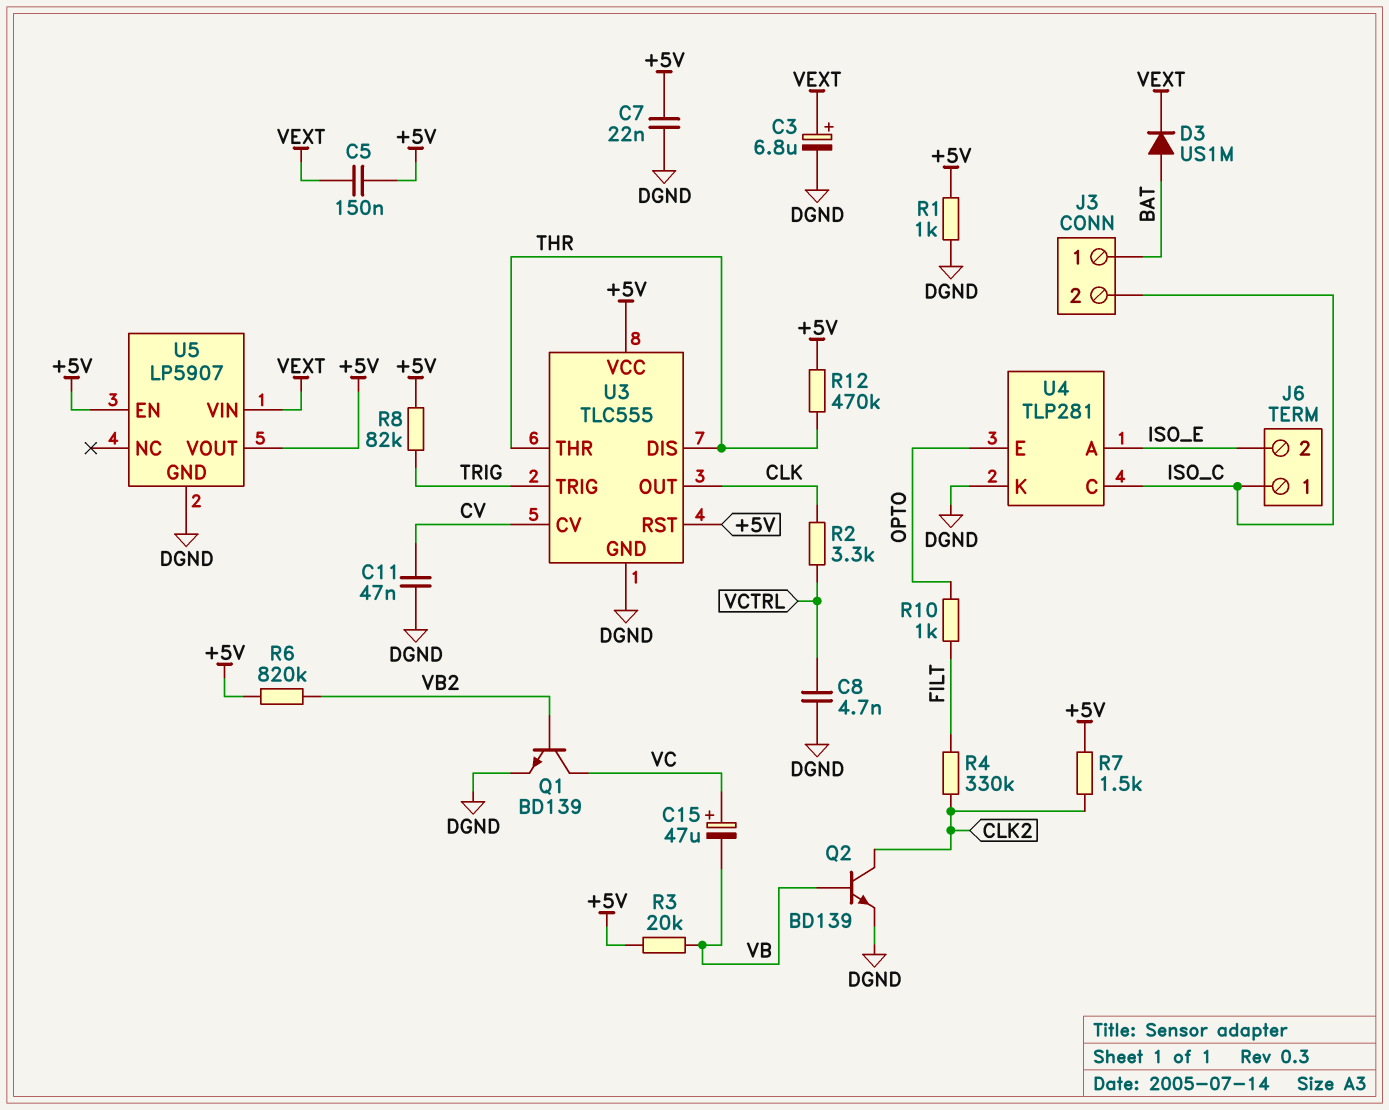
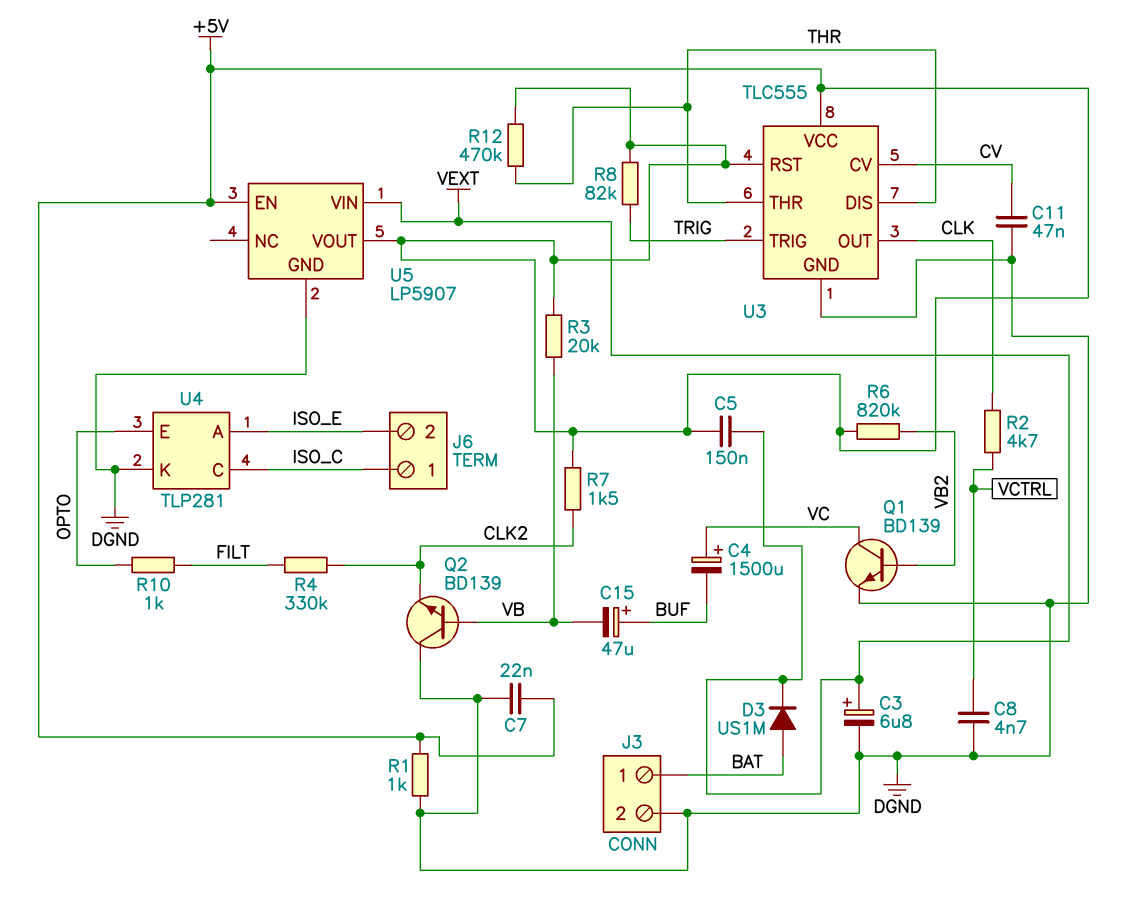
C4: none -> 1500uF (plus VC, minus BUF)
C15: 47uF (plus VC, minus VB) -> 47uF (plus BUF, minus VB)
J3 pin 2: ISO_C -> DGND
Q2: NPN BD139 (B VB, C CLK2, E DGND) -> NPN BD139 (B VB, C DGND, E CLK2)
R2: 3.3k (CLK, VCTRL) -> 4.7k (CLK, VCTRL)

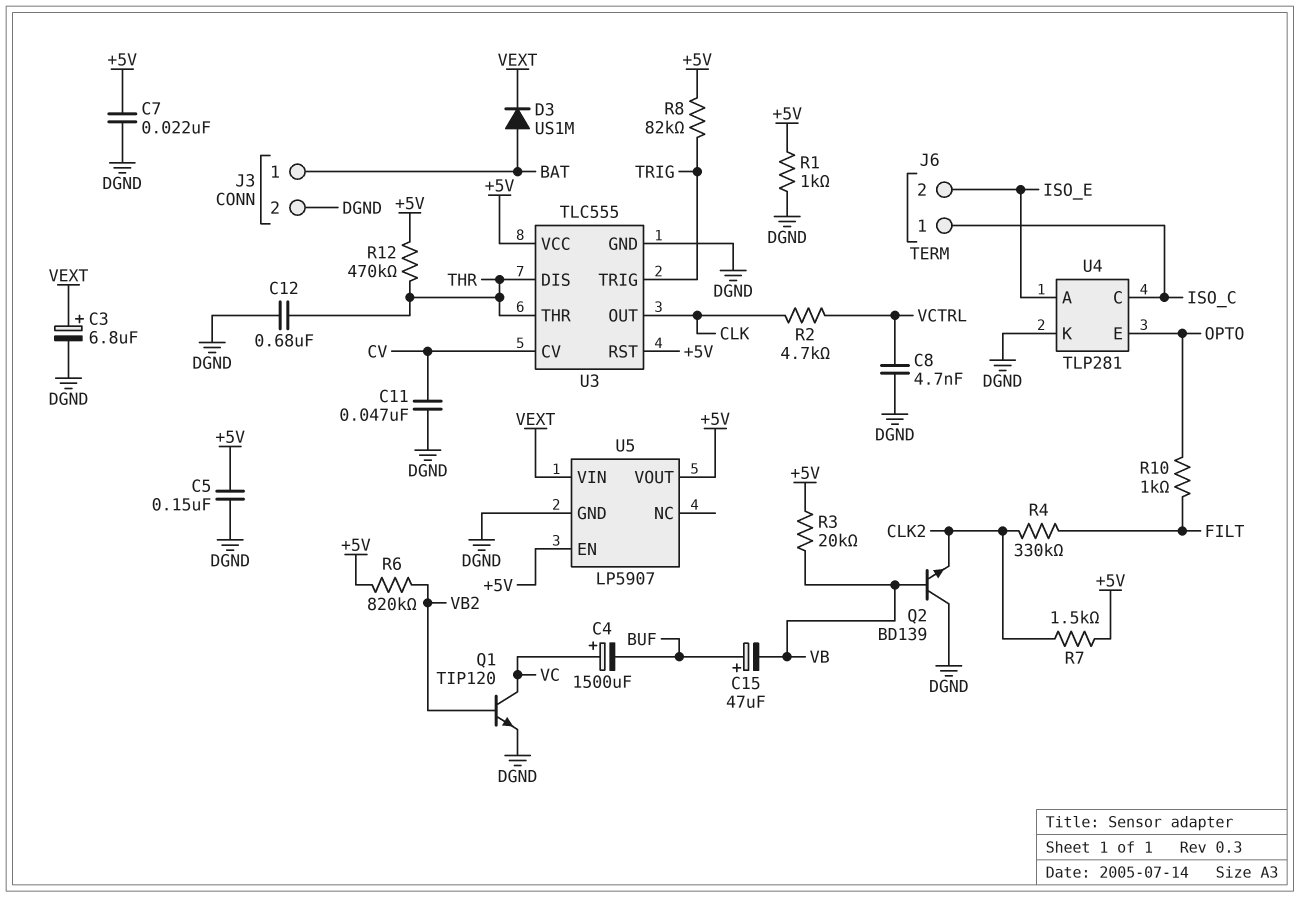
C5: 150nF (+5V, VEXT) -> 150nF (+5V, DGND)
C12: none -> 680nF (DGND, THR)
Q1: NPN BD139 (B VB2, C VC, E DGND) -> NPN TIP120 (B VB2, C VC, E DGND)

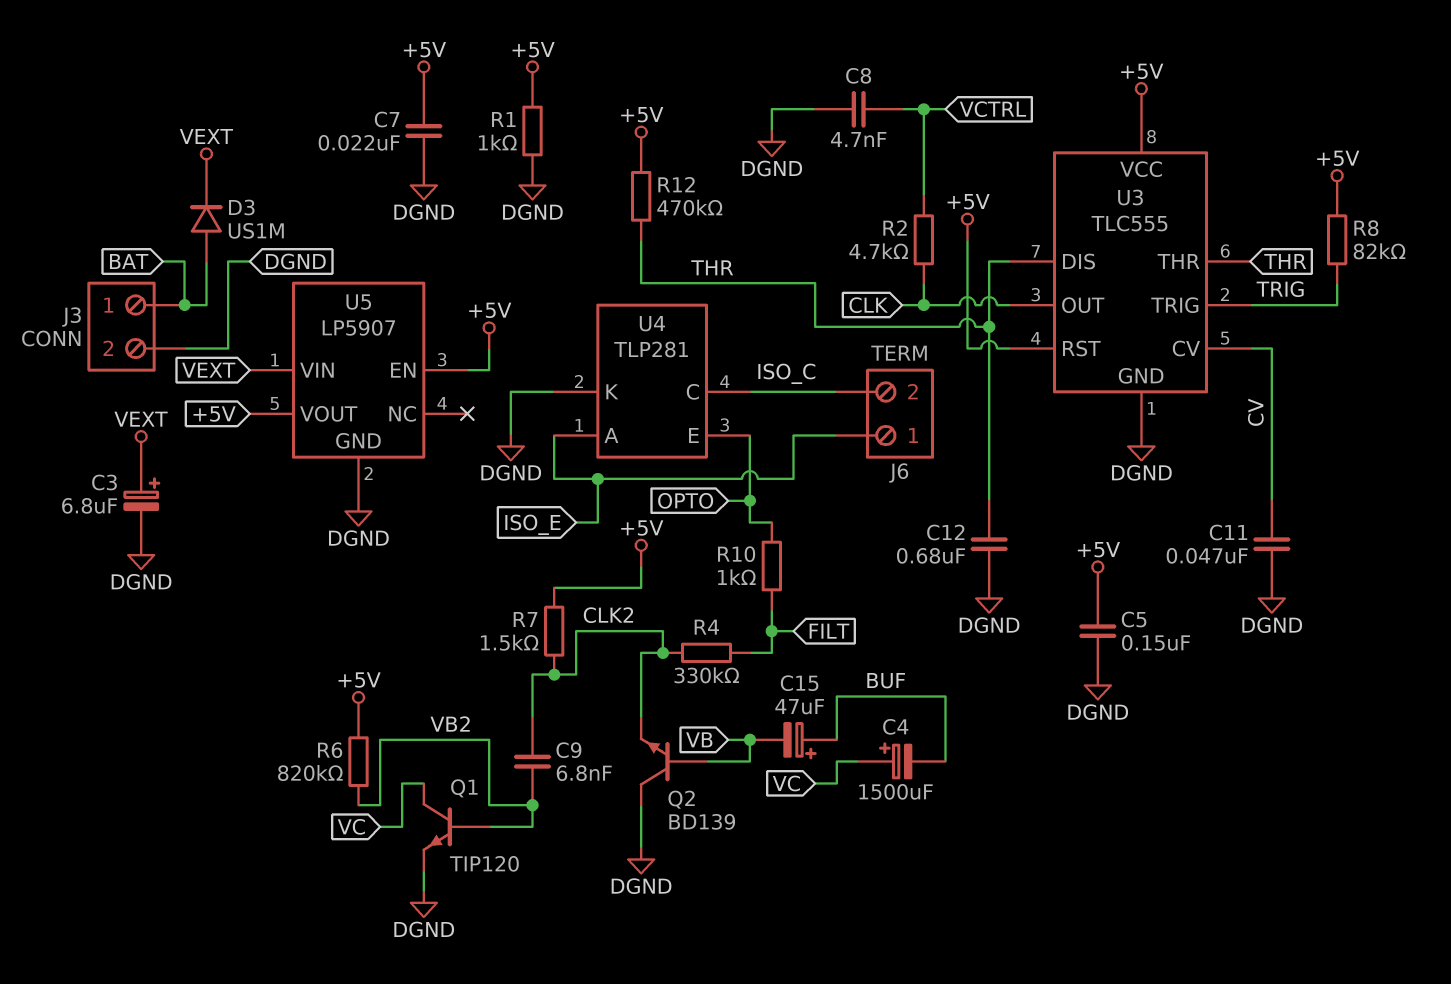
C9: none -> 6.8nF (CLK2, VB2)
J6 pin 1: ISO_C -> ISO_E
J6 pin 2: ISO_E -> ISO_C
R3: 20k (+5V, VB) -> none

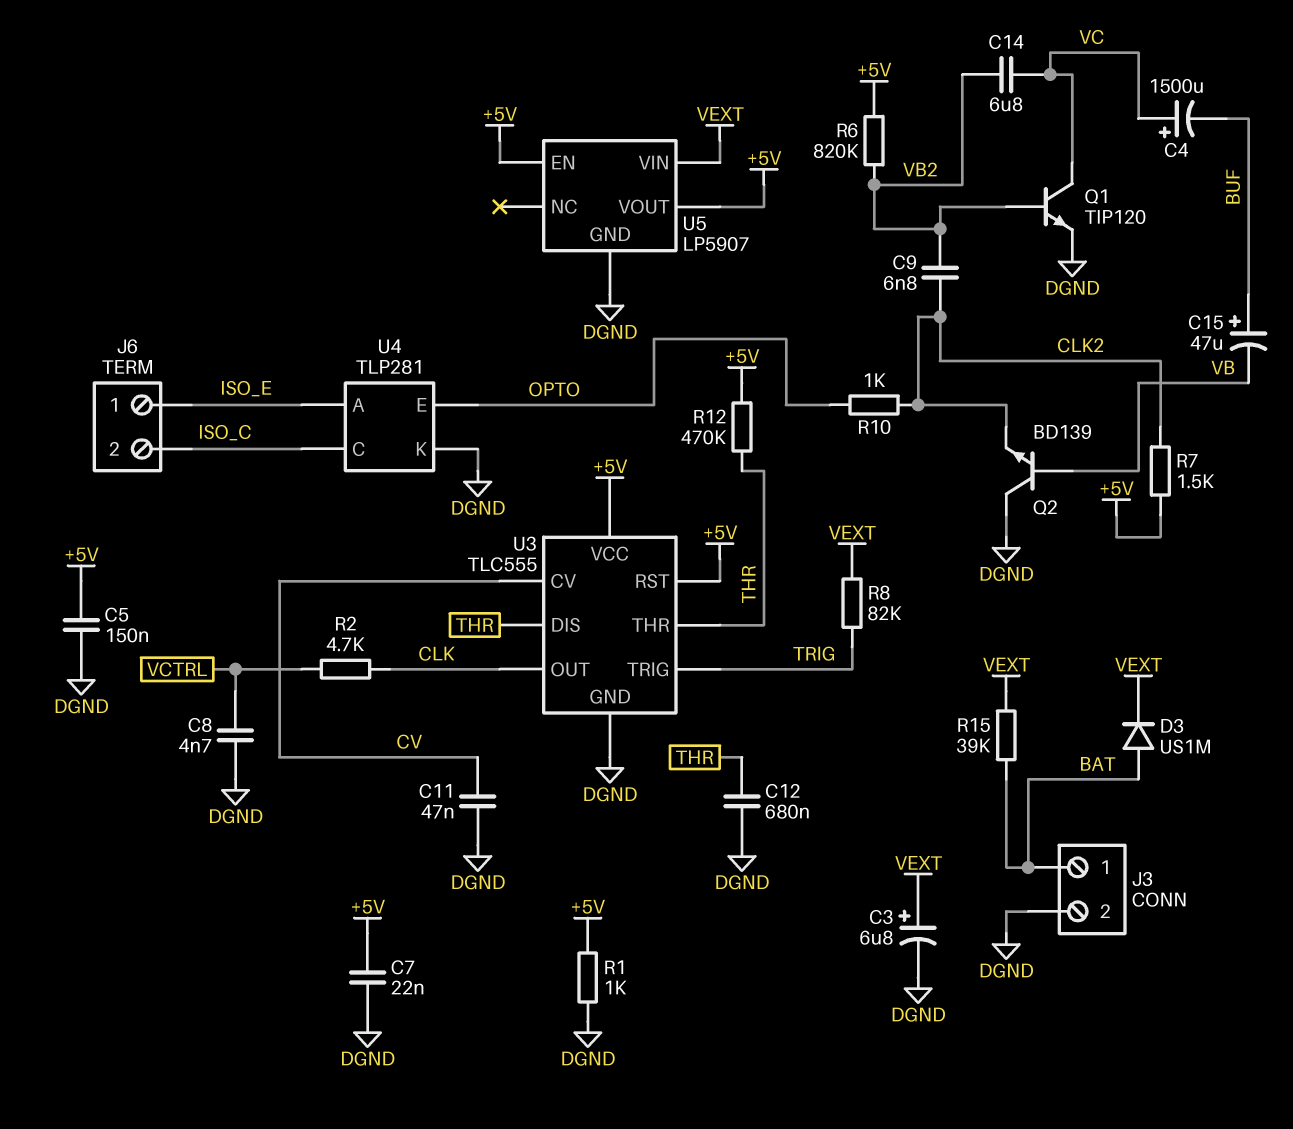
C14: none -> 6.8uF (VB2, VC)
R4: 330k (CLK2, FILT) -> none
R8: 82k (+5V, TRIG) -> 82k (TRIG, VEXT)
R10: 1k (FILT, OPTO) -> 1k (CLK2, OPTO)
R15: none -> 39k (BAT, VEXT)

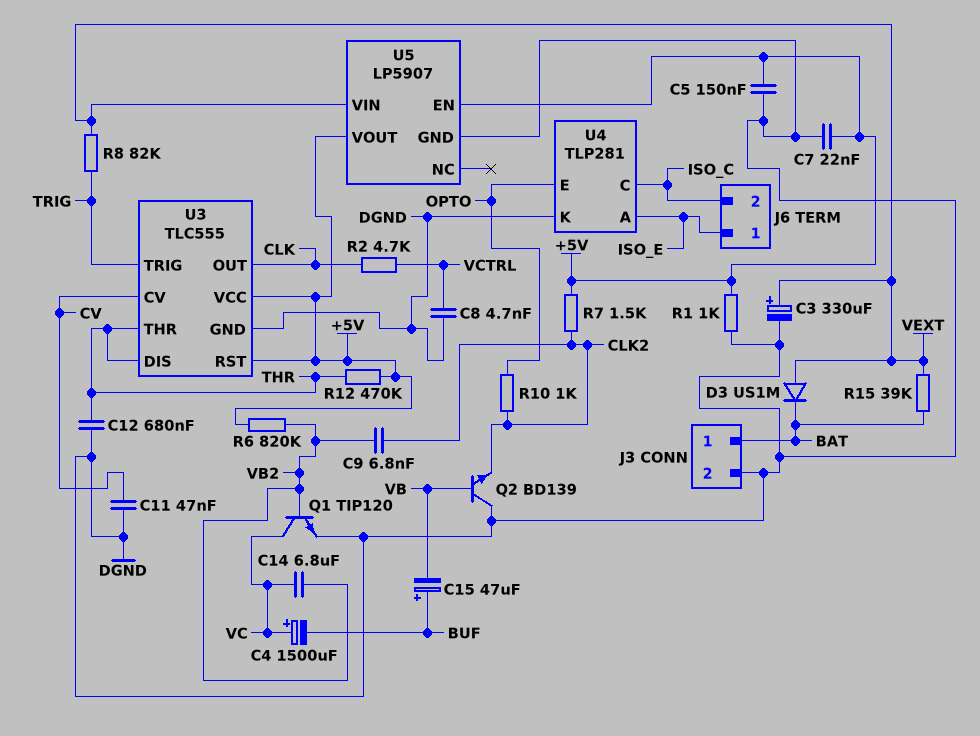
C3: 6.8uF (plus VEXT, minus DGND) -> 330uF (plus VEXT, minus DGND)
D3: diode US1M (A BAT, K VEXT) -> diode US1M (A VEXT, K BAT)

